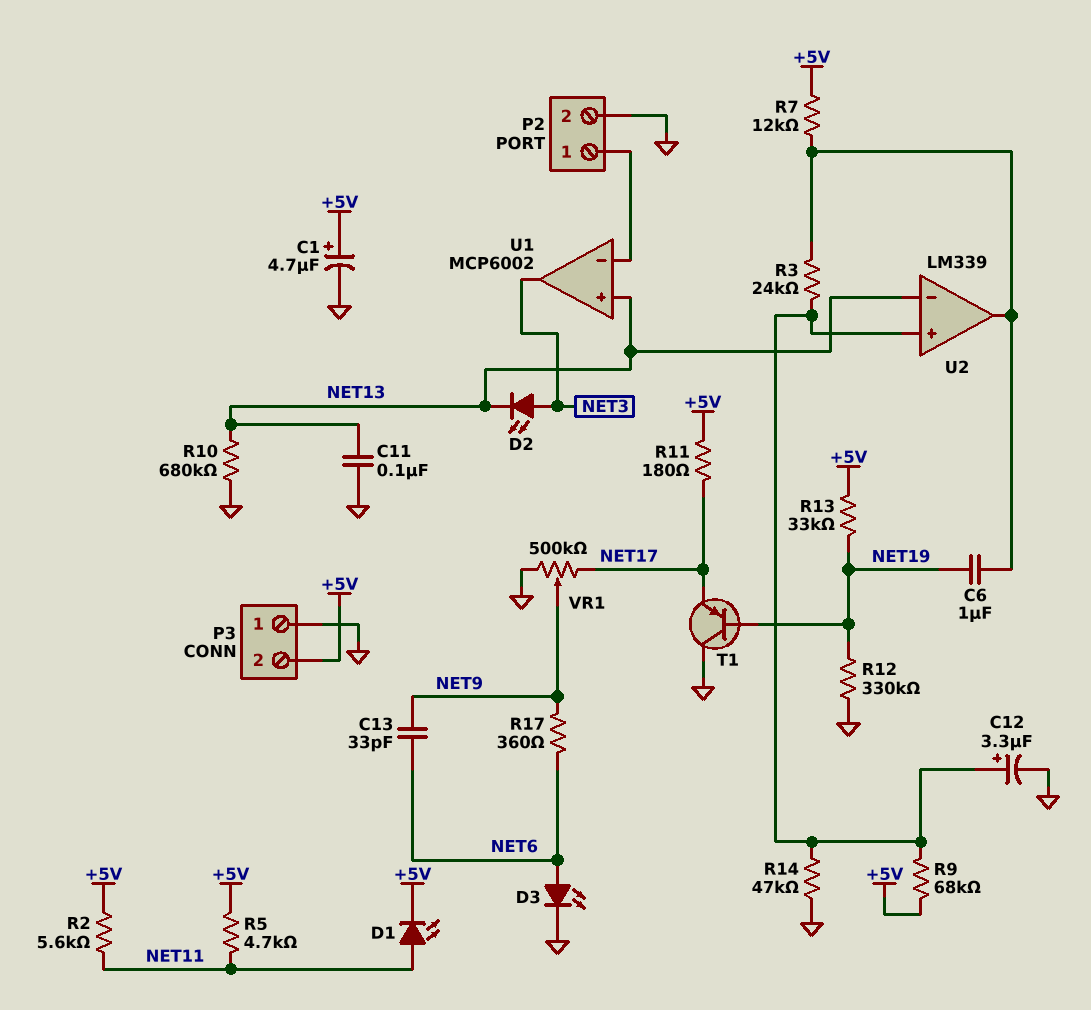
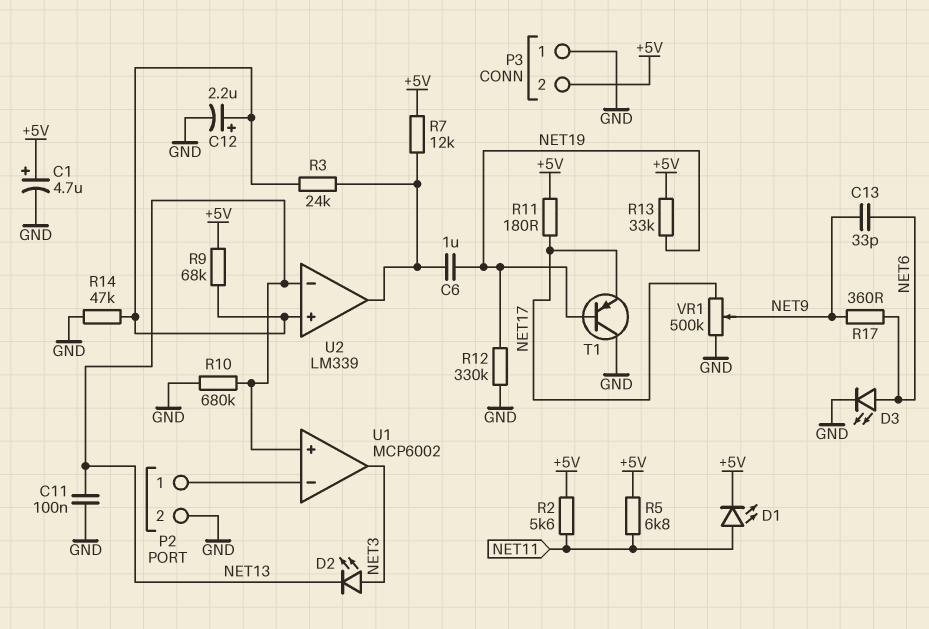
C12: 3.3uF (plus U2/in+, minus GND) -> 2.2uF (plus U2/in+, minus GND)
R5: 4.7k (+5V, NET11) -> 6.8k (+5V, NET11)

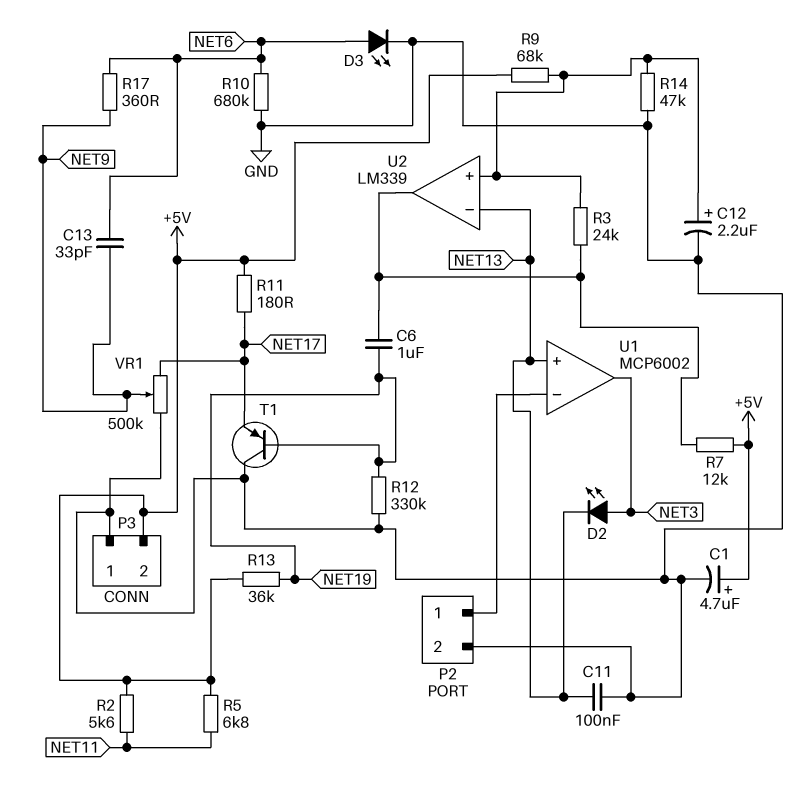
D1: LED (A NET11, K +5V) -> none
R10: 680k (GND, NET13) -> 680k (GND, NET6)
R13: 33k (+5V, NET19) -> 36k (+5V, NET19)

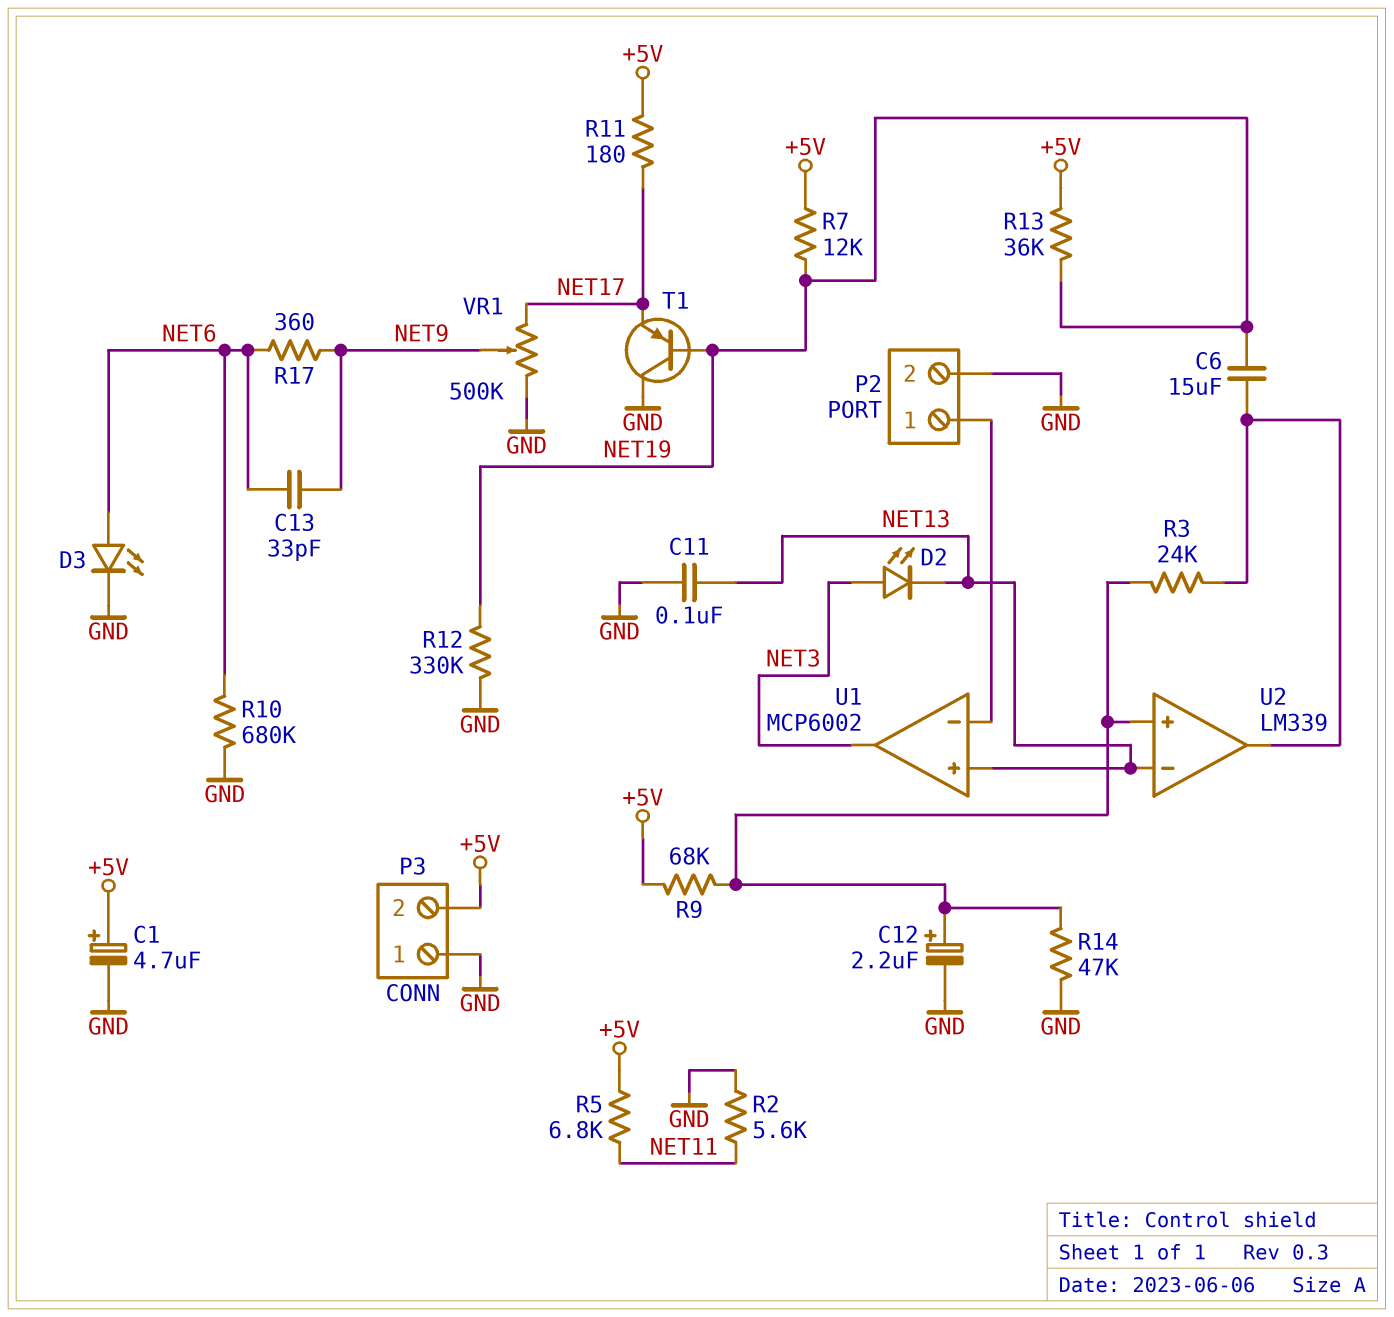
C6: 1uF (NET19, U2/out) -> 15uF (NET19, U2/out)
R2: 5.6k (+5V, NET11) -> 5.6k (GND, NET11)
R7: 12k (+5V, U2/out) -> 12k (+5V, NET19)

